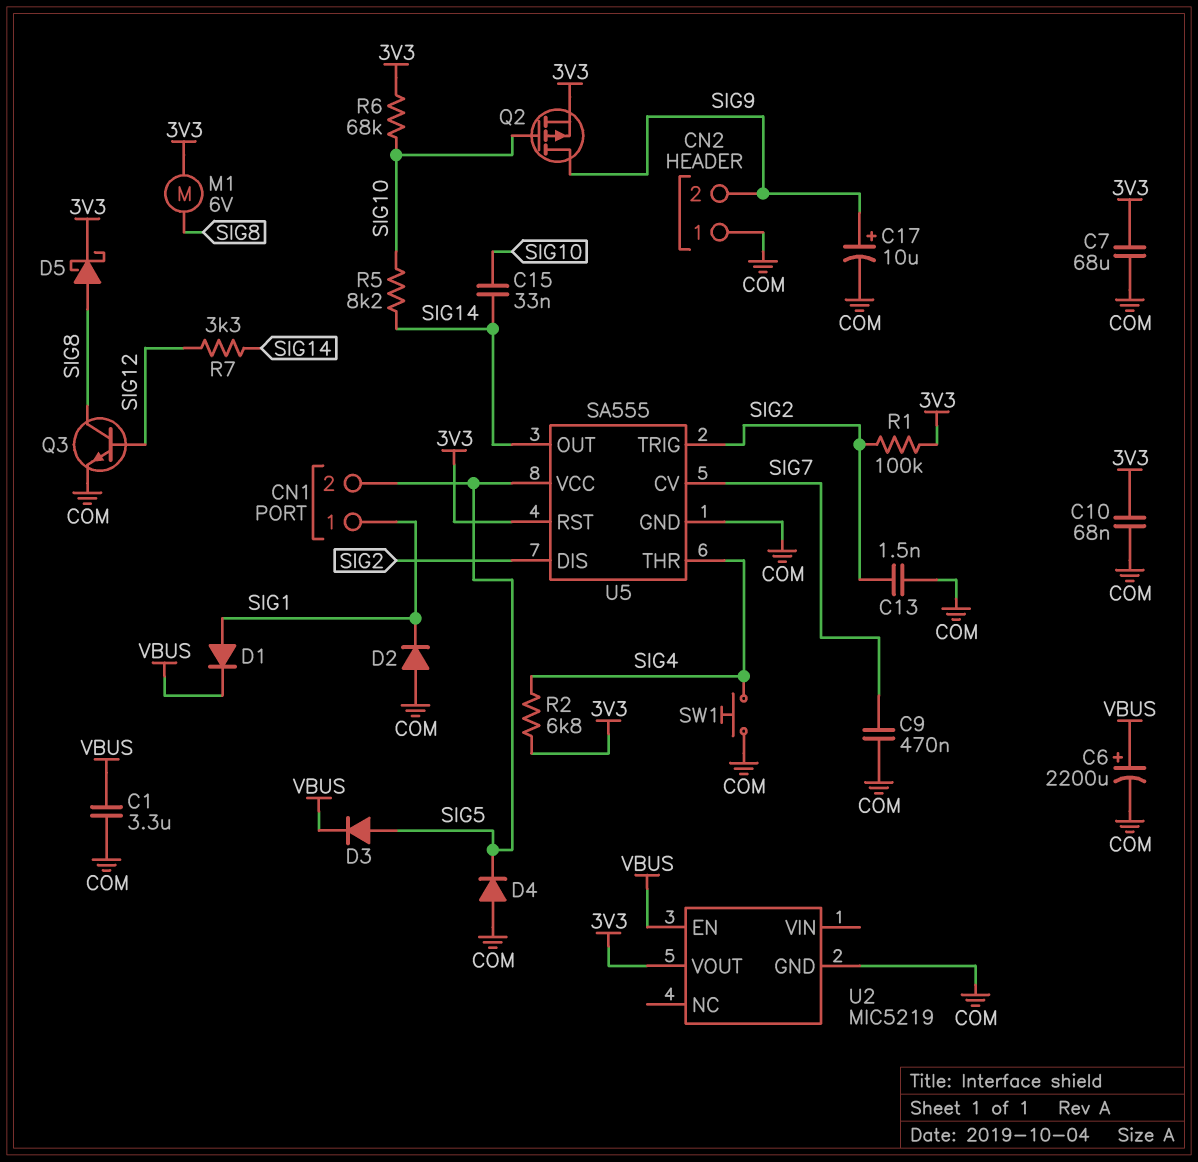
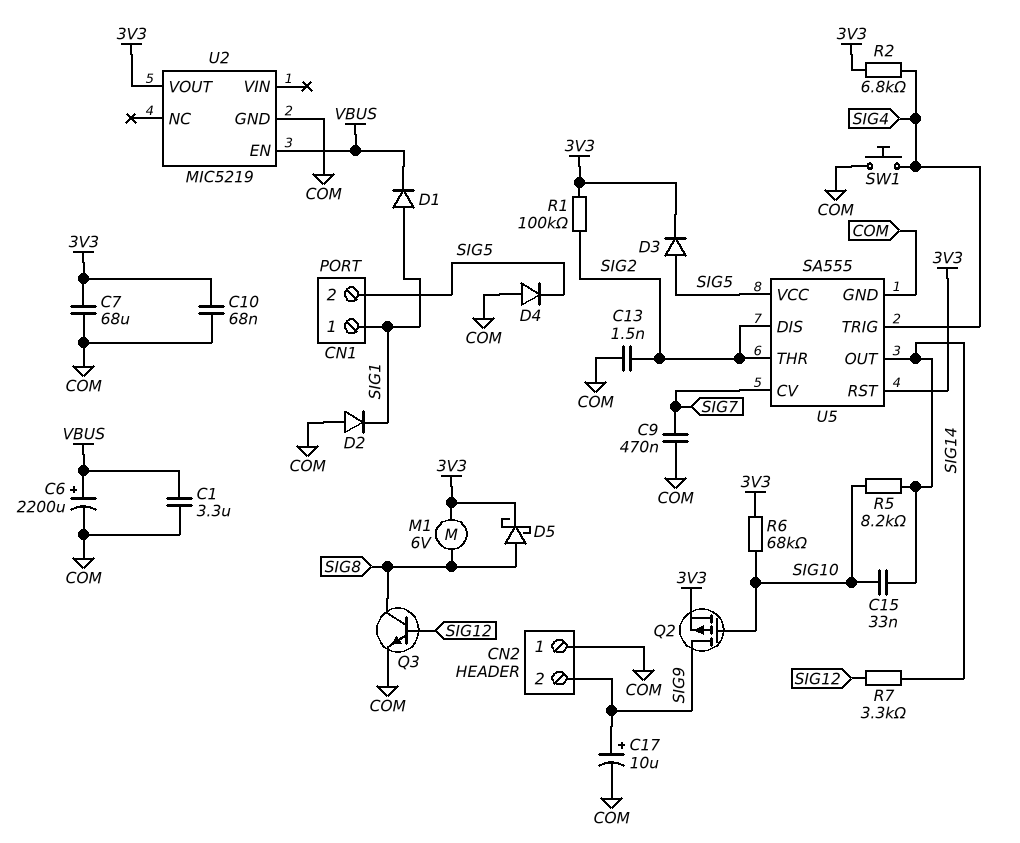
D3: diode (A SIG5, K VBUS) -> diode (A SIG5, K 3V3)
U5 pin THR: SIG4 -> SIG2
U5 pin TRIG: SIG2 -> SIG4

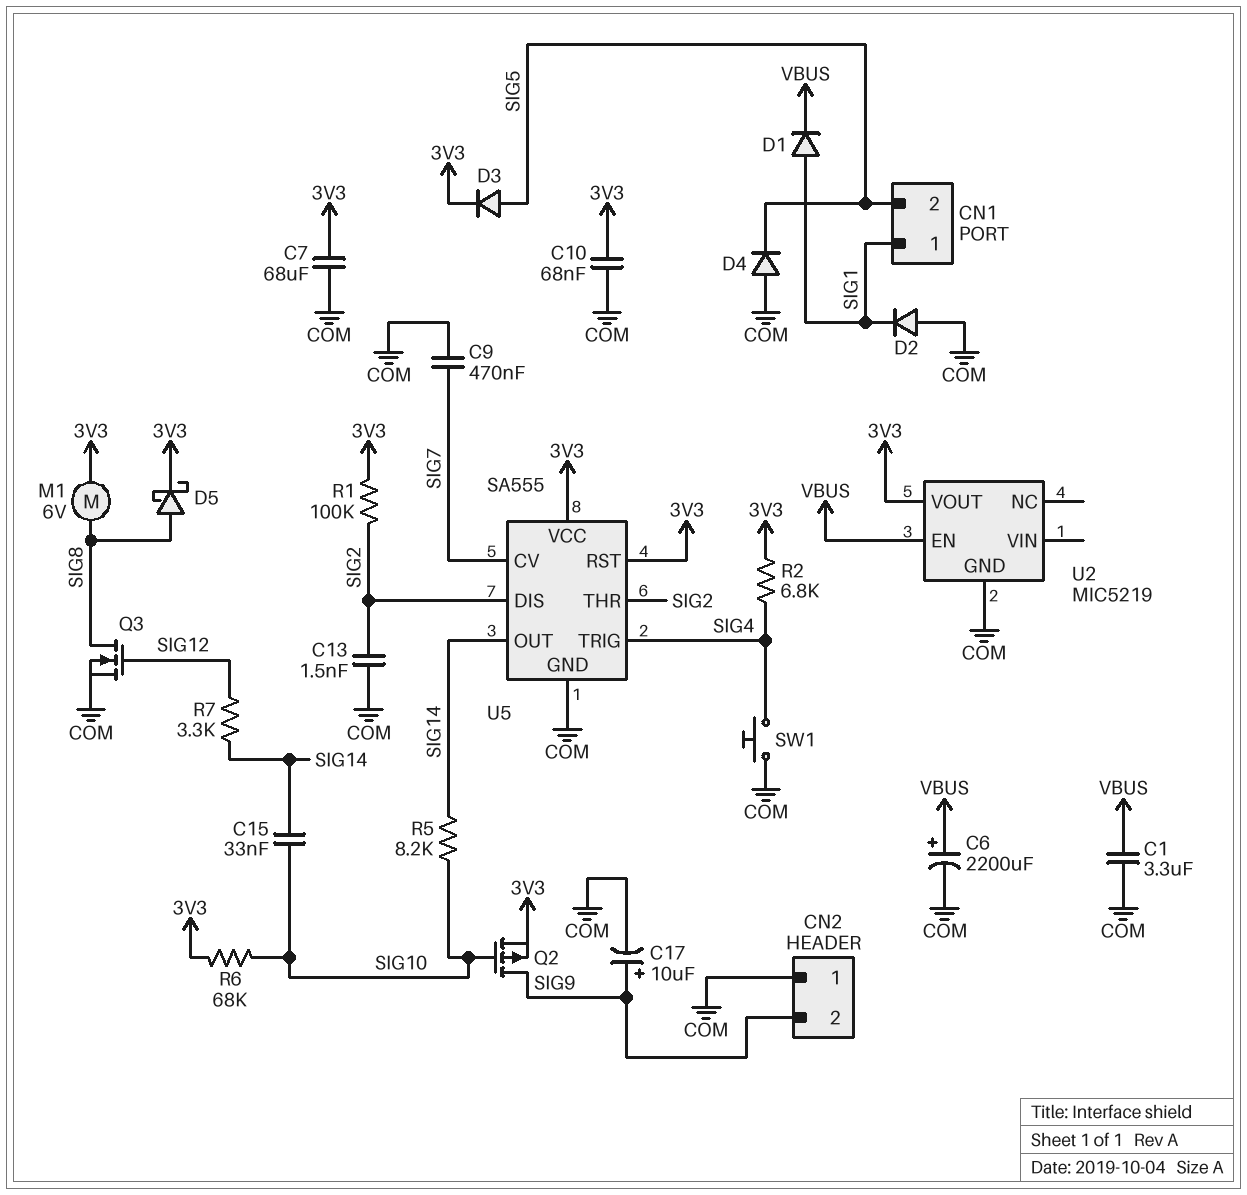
Q3: NPN (B SIG12, C SIG8, E COM) -> NMOS (G SIG12, D SIG8, S COM)
U5 pin VCC: SIG5 -> 3V3

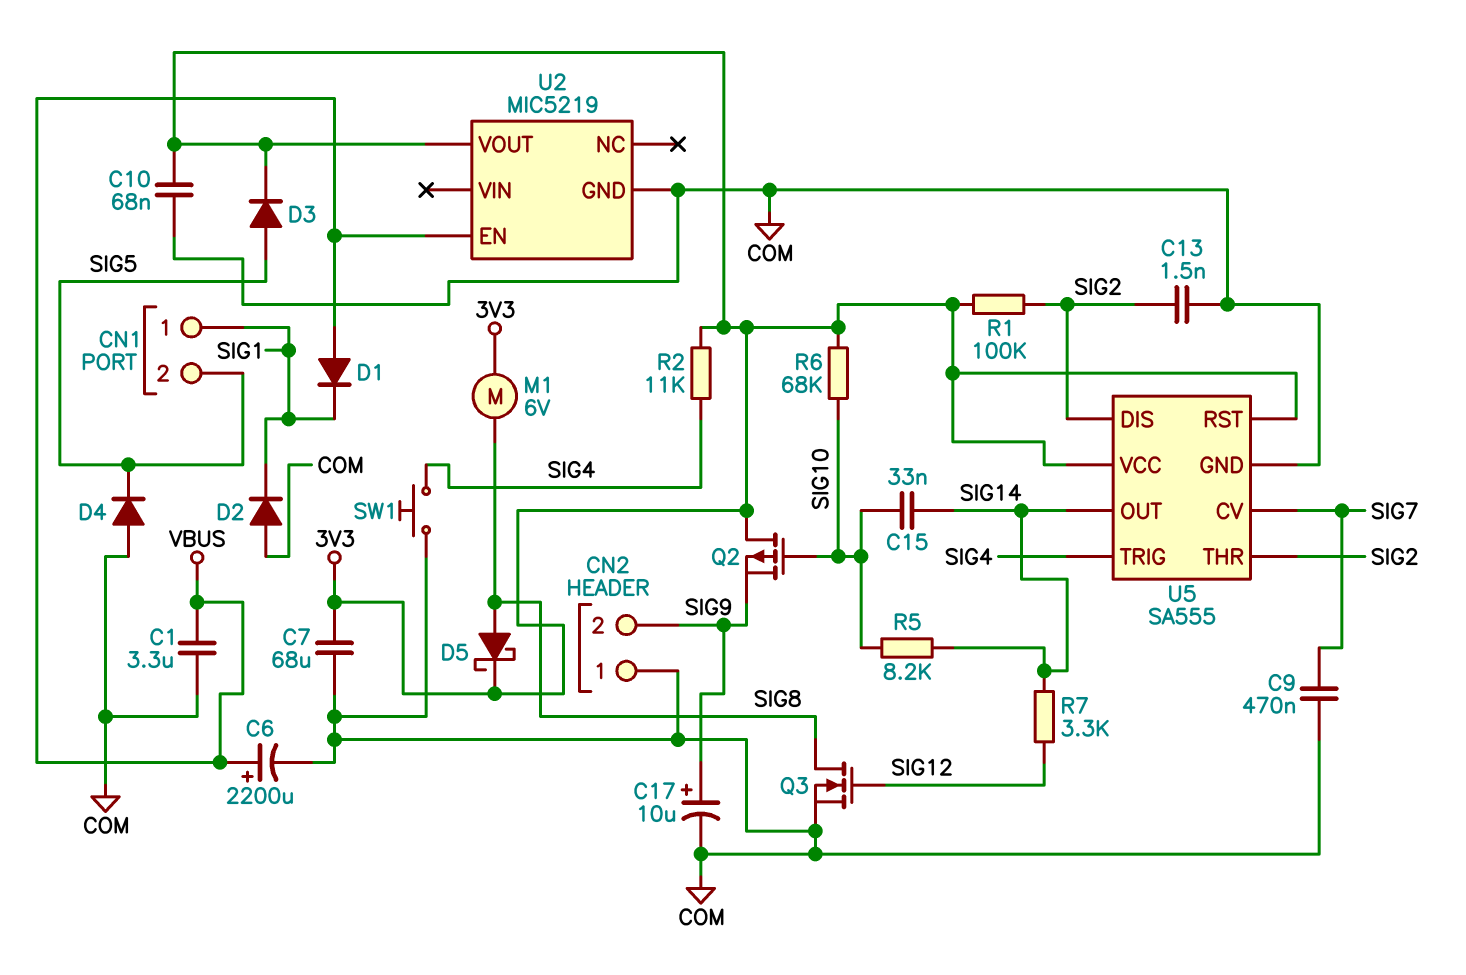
D1: diode (A SIG1, K VBUS) -> diode (A VBUS, K SIG1)
Q2: PMOS (G SIG10, D SIG9, S 3V3) -> PMOS (G SIG10, D 3V3, S SIG9)
R2: 6.8k (3V3, SIG4) -> 11k (3V3, SIG4)

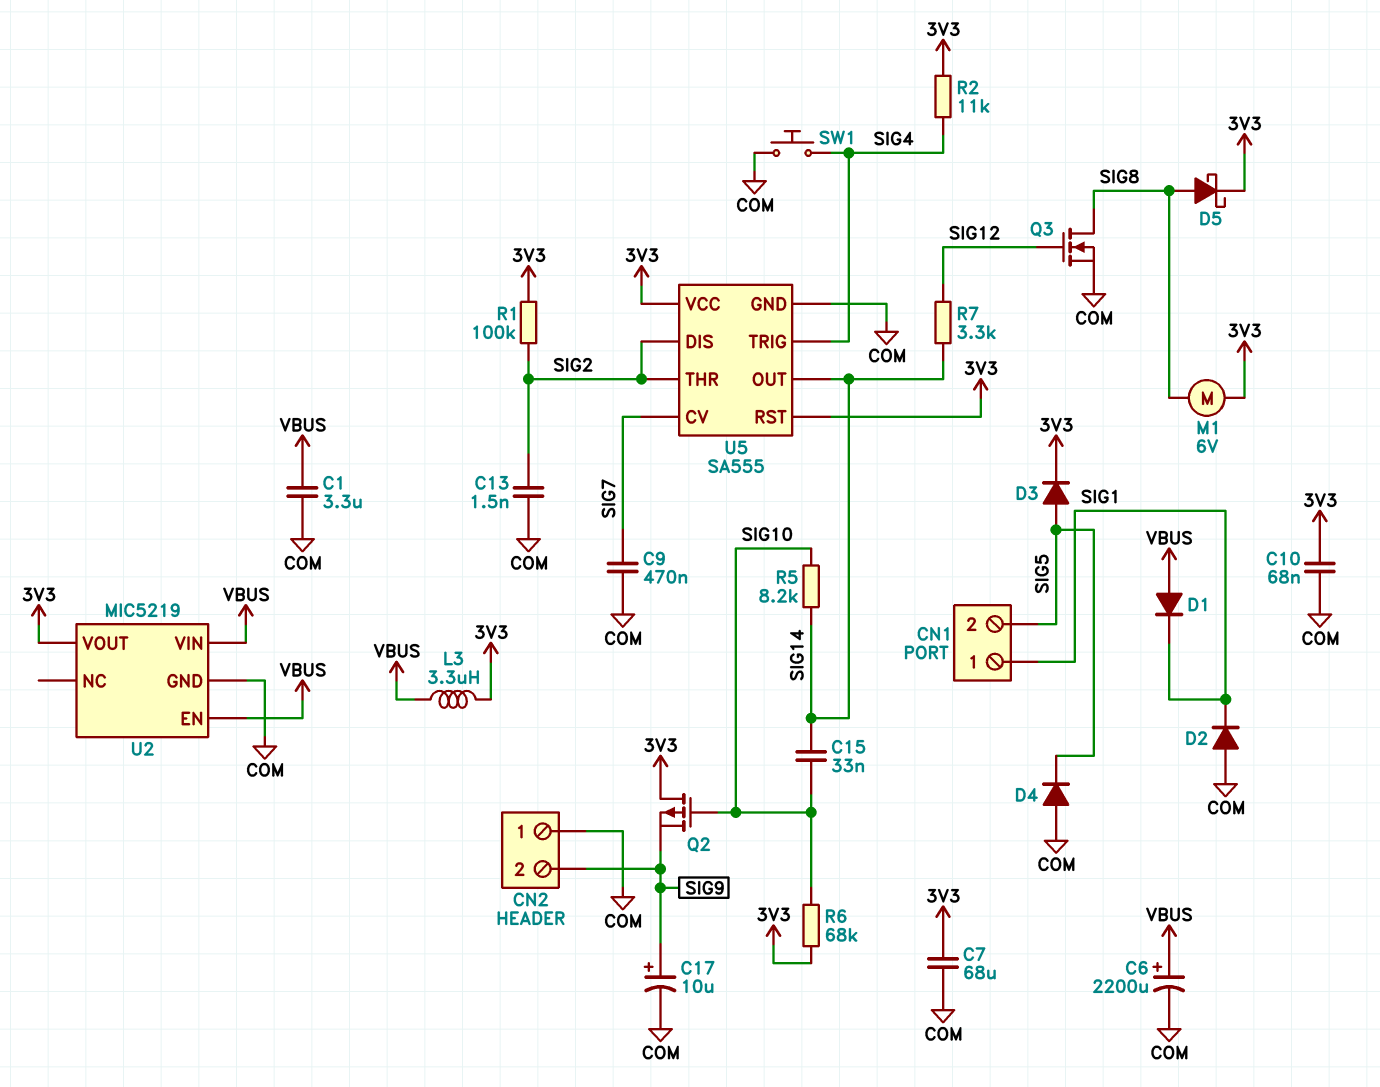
L3: none -> 3.3uH (3V3, VBUS)
U2 pin VIN: none -> VBUS

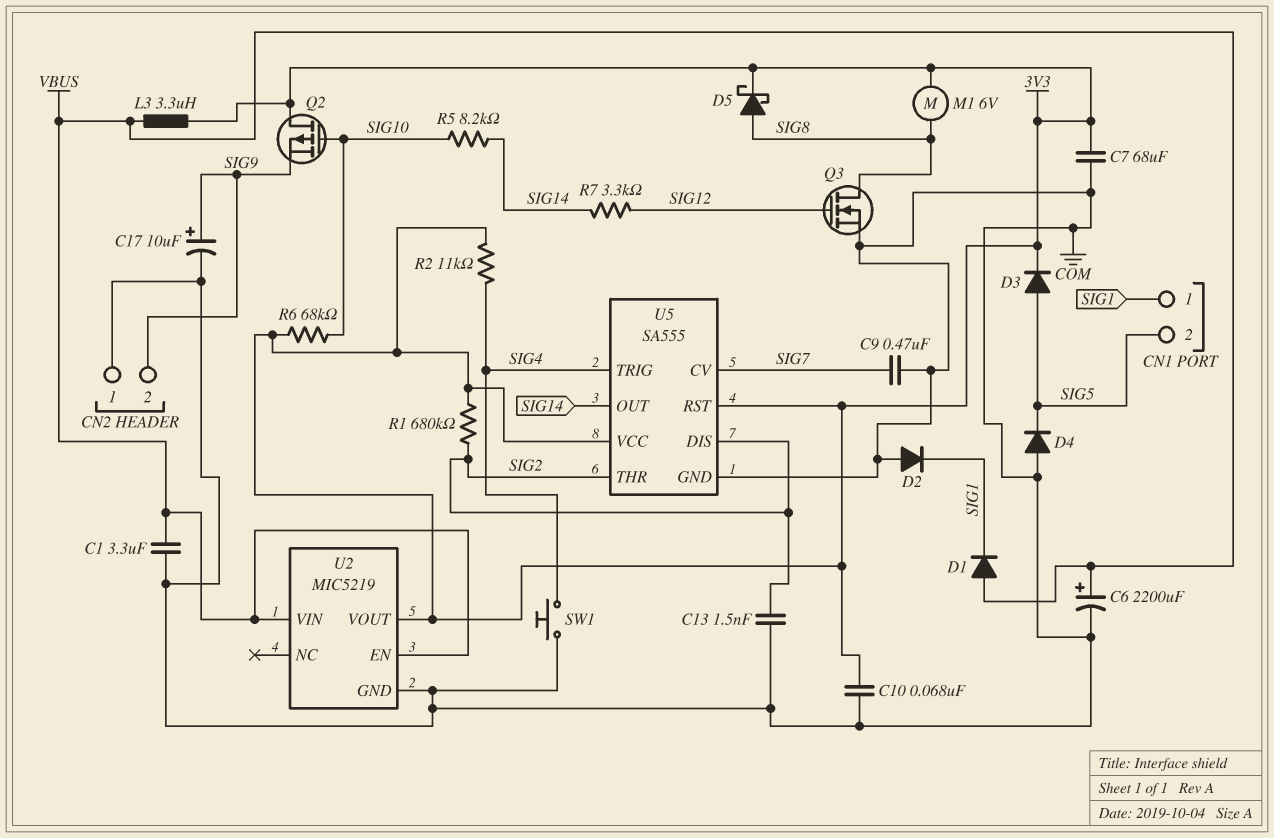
C15: 33nF (SIG10, SIG14) -> none
R1: 100k (3V3, SIG2) -> 680k (3V3, SIG2)

